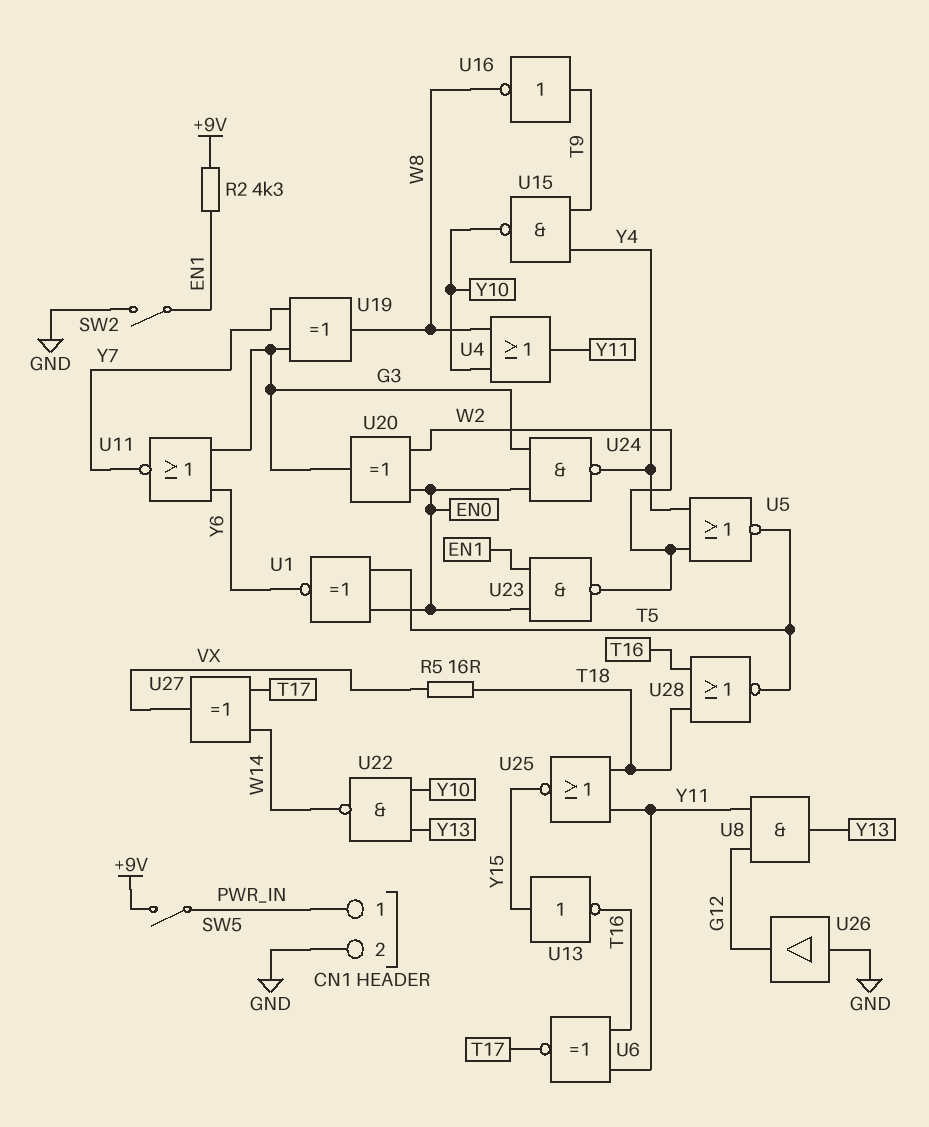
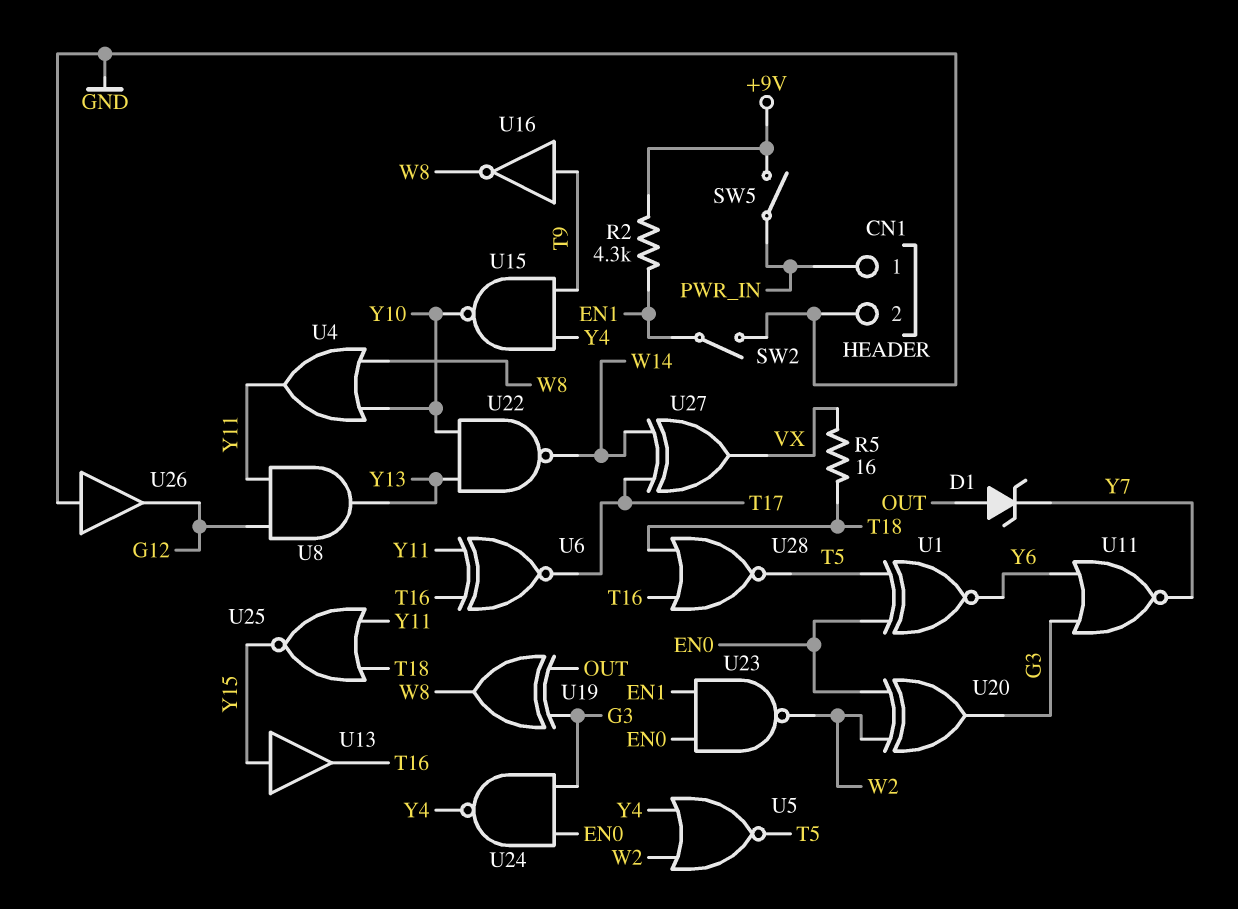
D1: none -> zener (A OUT, K Y7)
U13: NOT (in Y15, out T16) -> buffer (in Y15, out T16)
U19: XOR (in G3, in Y7, out W8) -> XOR (in G3, in OUT, out W8)

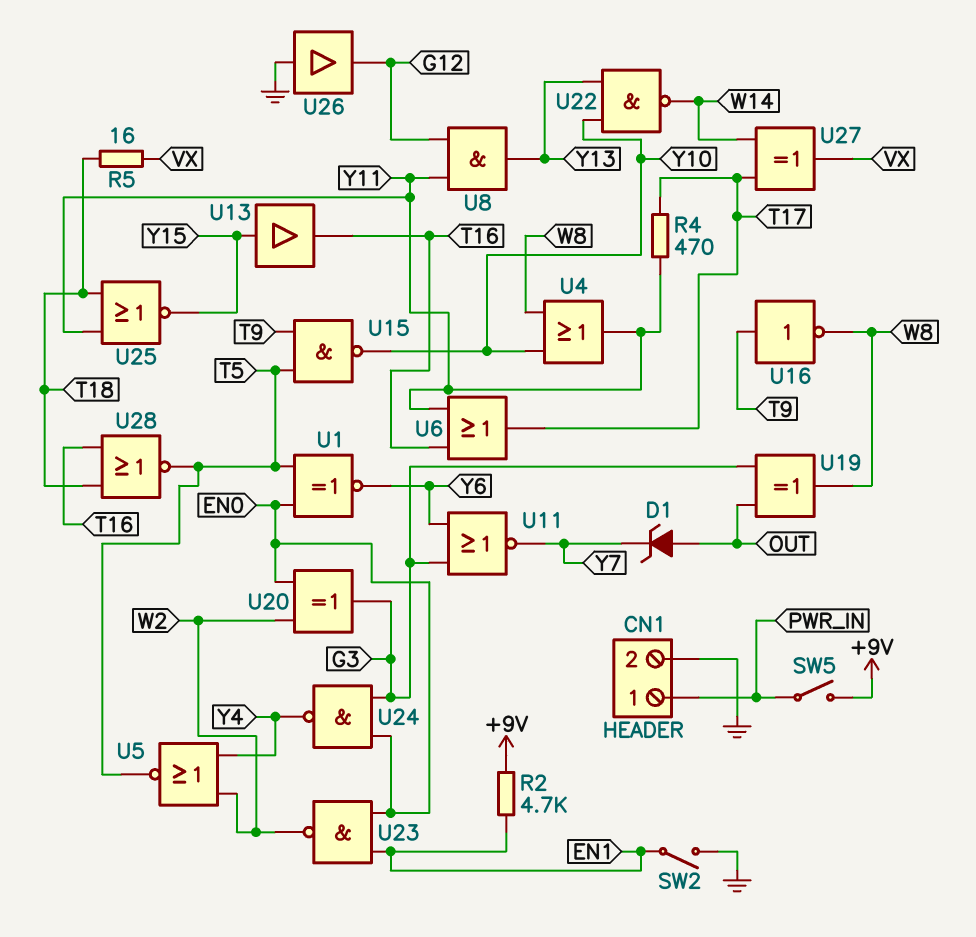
R2: 4.3k (+9V, EN1) -> 4.7k (+9V, EN1)
R4: none -> 470 (T17, Y11)
U6: XNOR (in T16, in Y11, out T17) -> OR (in T16, in Y11, out T17)
U15: NAND (in T9, in Y4, out Y10) -> NAND (in T5, in T9, out Y10)

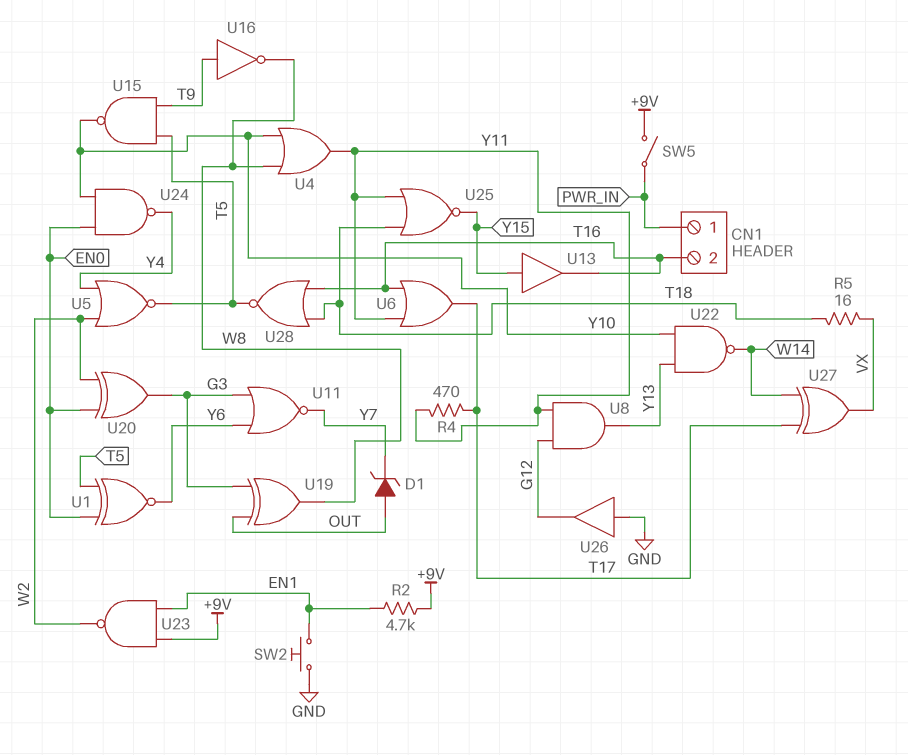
CN1 pin 2: GND -> T16
SW2: switch (EN1, GND) -> button (EN1, GND)
U23: NAND (in EN0, in EN1, out W2) -> NAND (in +9V, in EN1, out W2)
U24: NAND (in EN0, in G3, out Y4) -> NAND (in EN0, in Y10, out Y4)

